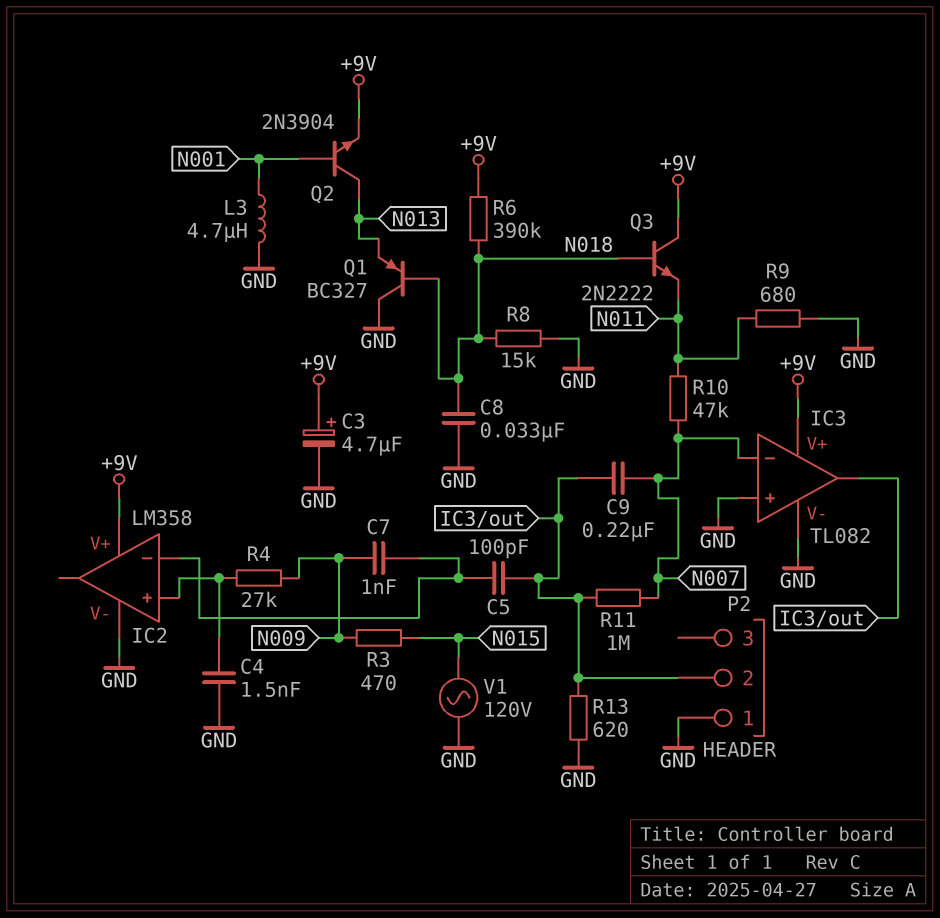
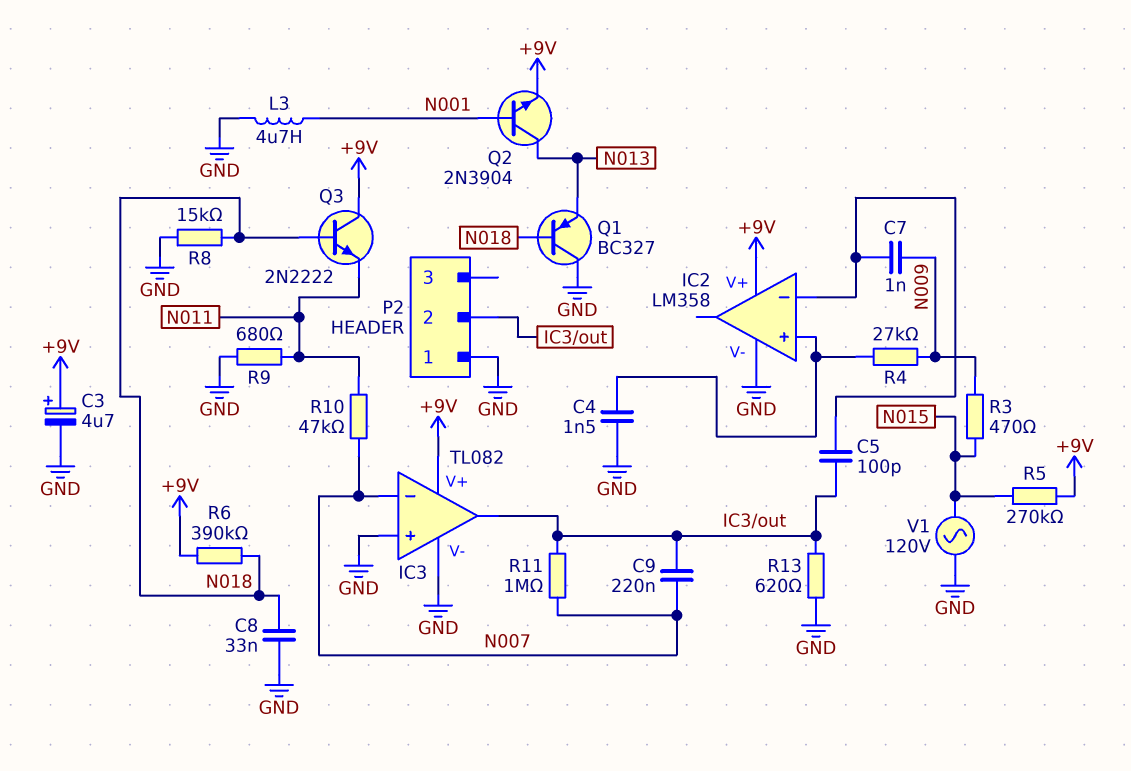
R5: none -> 270k (+9V, N015)

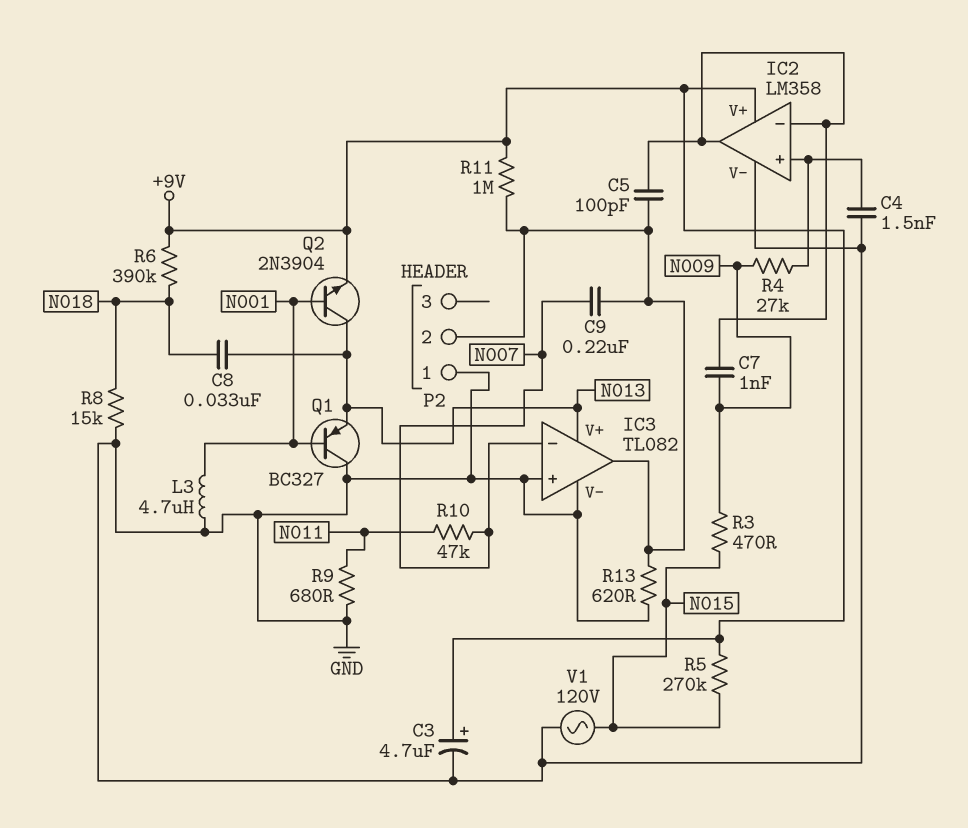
C8: 33nF (GND, N018) -> 33nF (N013, N018)
IC2 pin out: none -> IC2/in-
IC3 pin V+: +9V -> N013
Q1: PNP BC327 (B N018, C GND, E N013) -> PNP BC327 (B N001, C GND, E N013)
Q3: NPN 2N2222 (B N018, C +9V, E N011) -> none
R11: 1M (IC3/out, N007) -> 1M (+9V, IC3/out)

